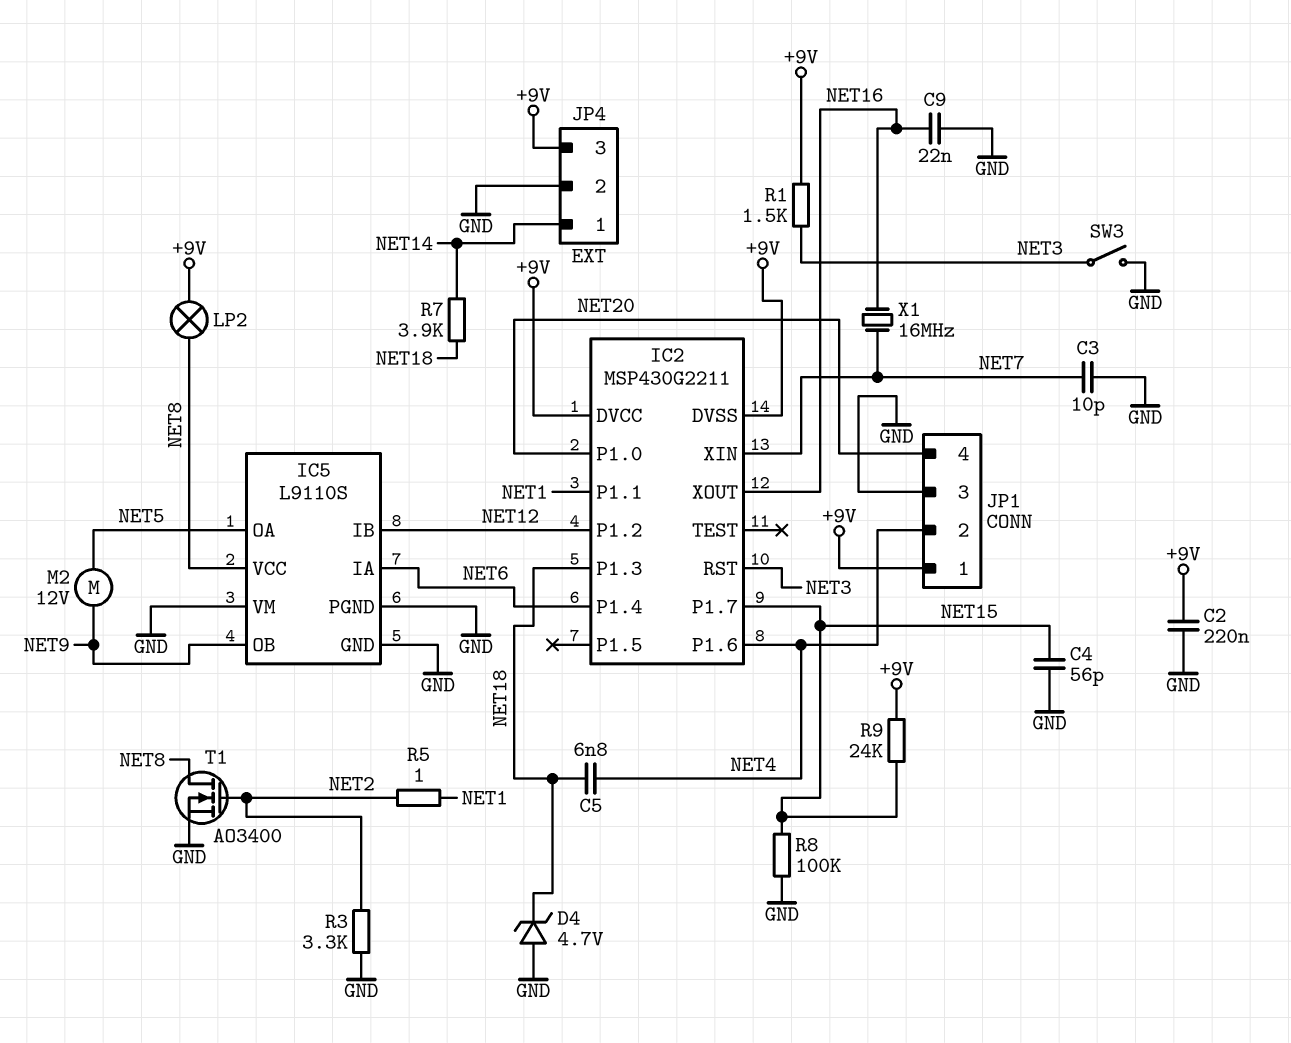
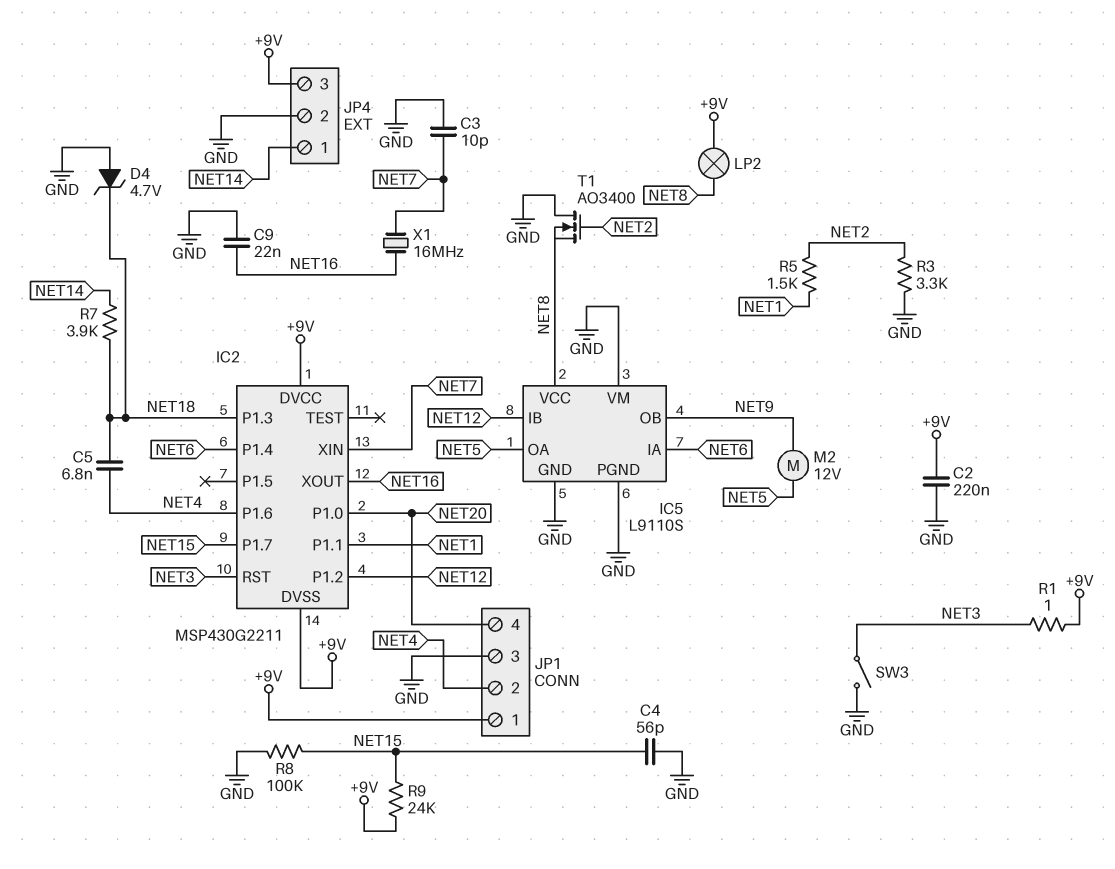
R1: 1.5k (+9V, NET3) -> 1 (+9V, NET3)
R5: 1 (NET1, NET2) -> 1.5k (NET1, NET2)
T1: NMOS AO3400 (G NET2, D NET8, S GND) -> NMOS AO3400 (G NET2, D GND, S NET8)

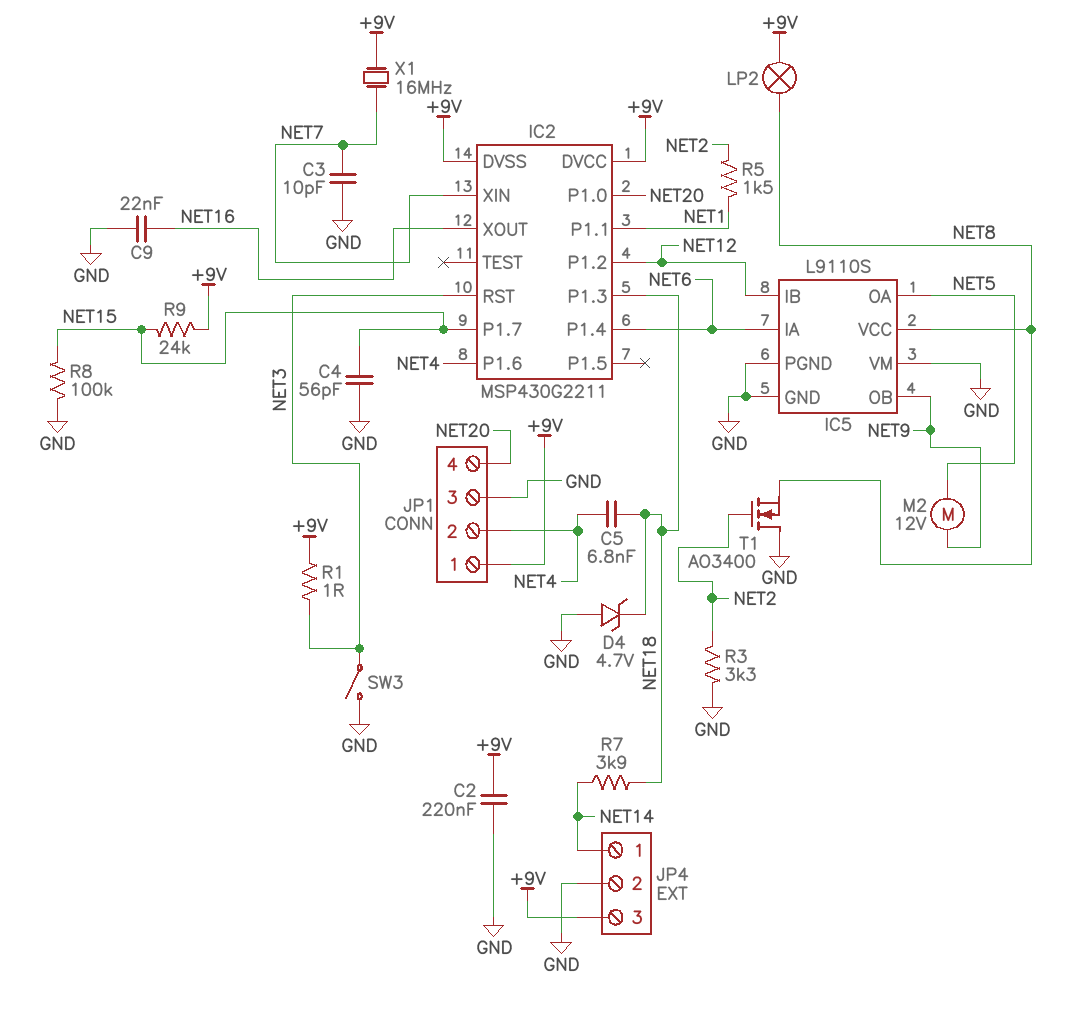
X1: 16MHz (NET7, NET16) -> 16MHz (+9V, NET7)

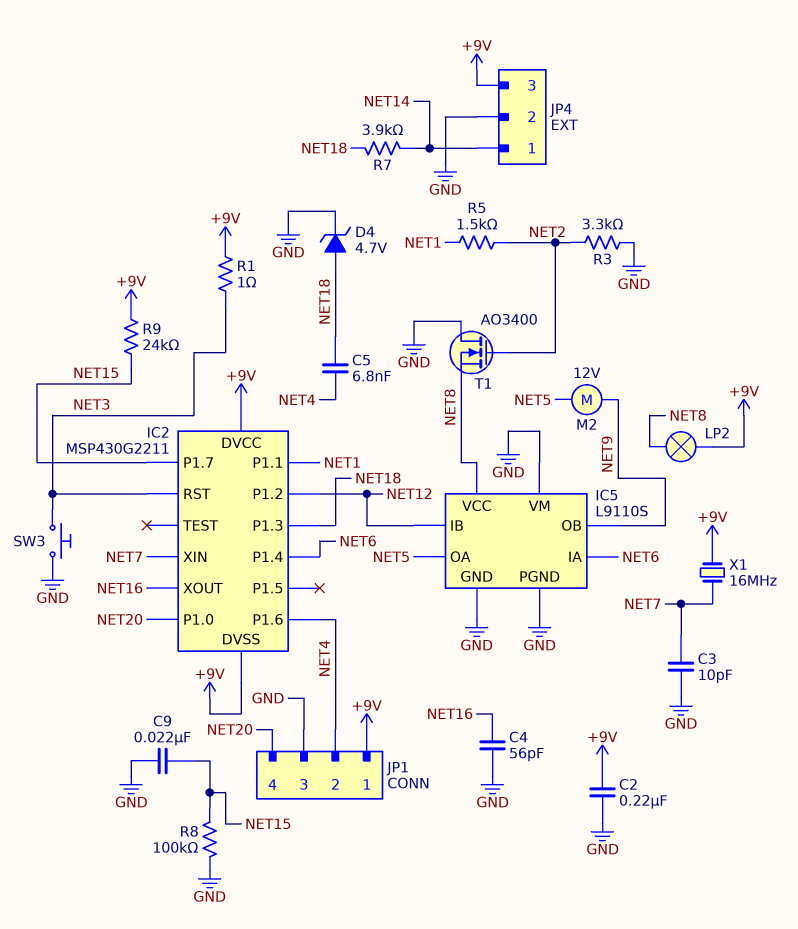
C4: 56pF (GND, NET15) -> 56pF (GND, NET16)
C9: 22nF (GND, NET16) -> 22nF (GND, NET15)
D4: zener 4.7V (A GND, K NET18) -> zener 4.7V (A NET18, K GND)
SW3: switch (GND, NET3) -> button (GND, NET3)

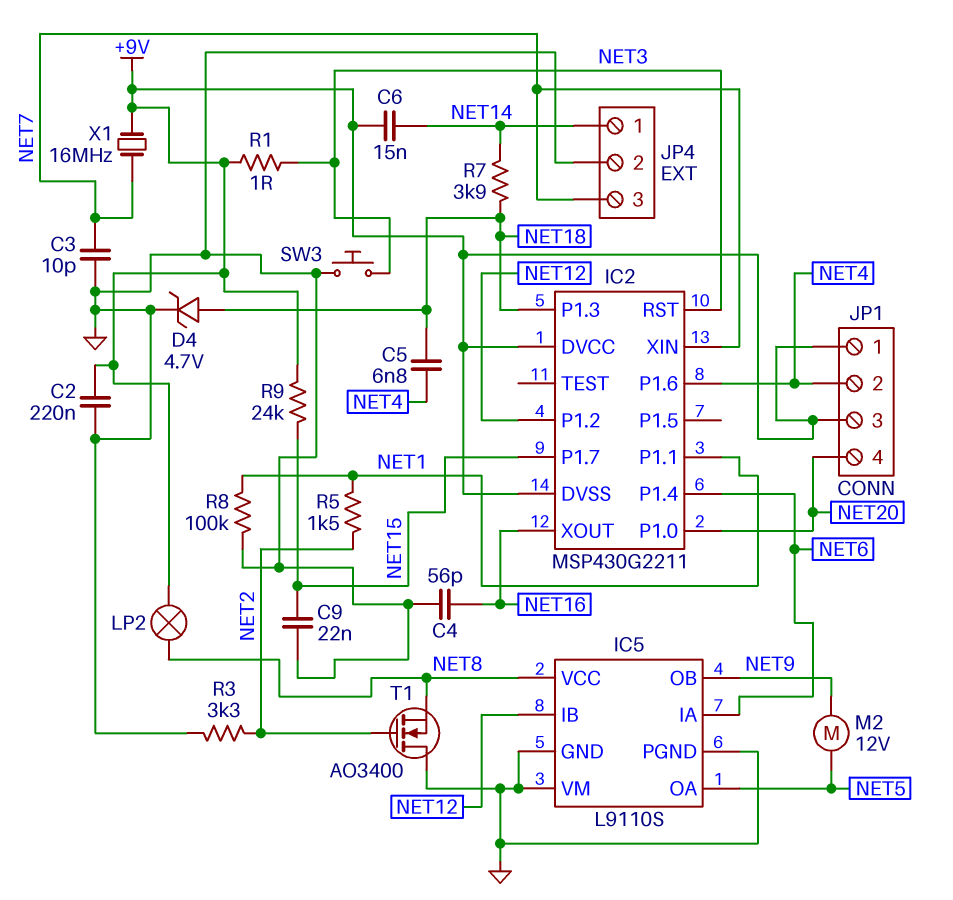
C6: none -> 15nF (+9V, NET14)
JP1 pin 3: GND -> +9V
JP4 pin 3: +9V -> NET7
R8: 100k (GND, NET15) -> 100k (GND, NET1)

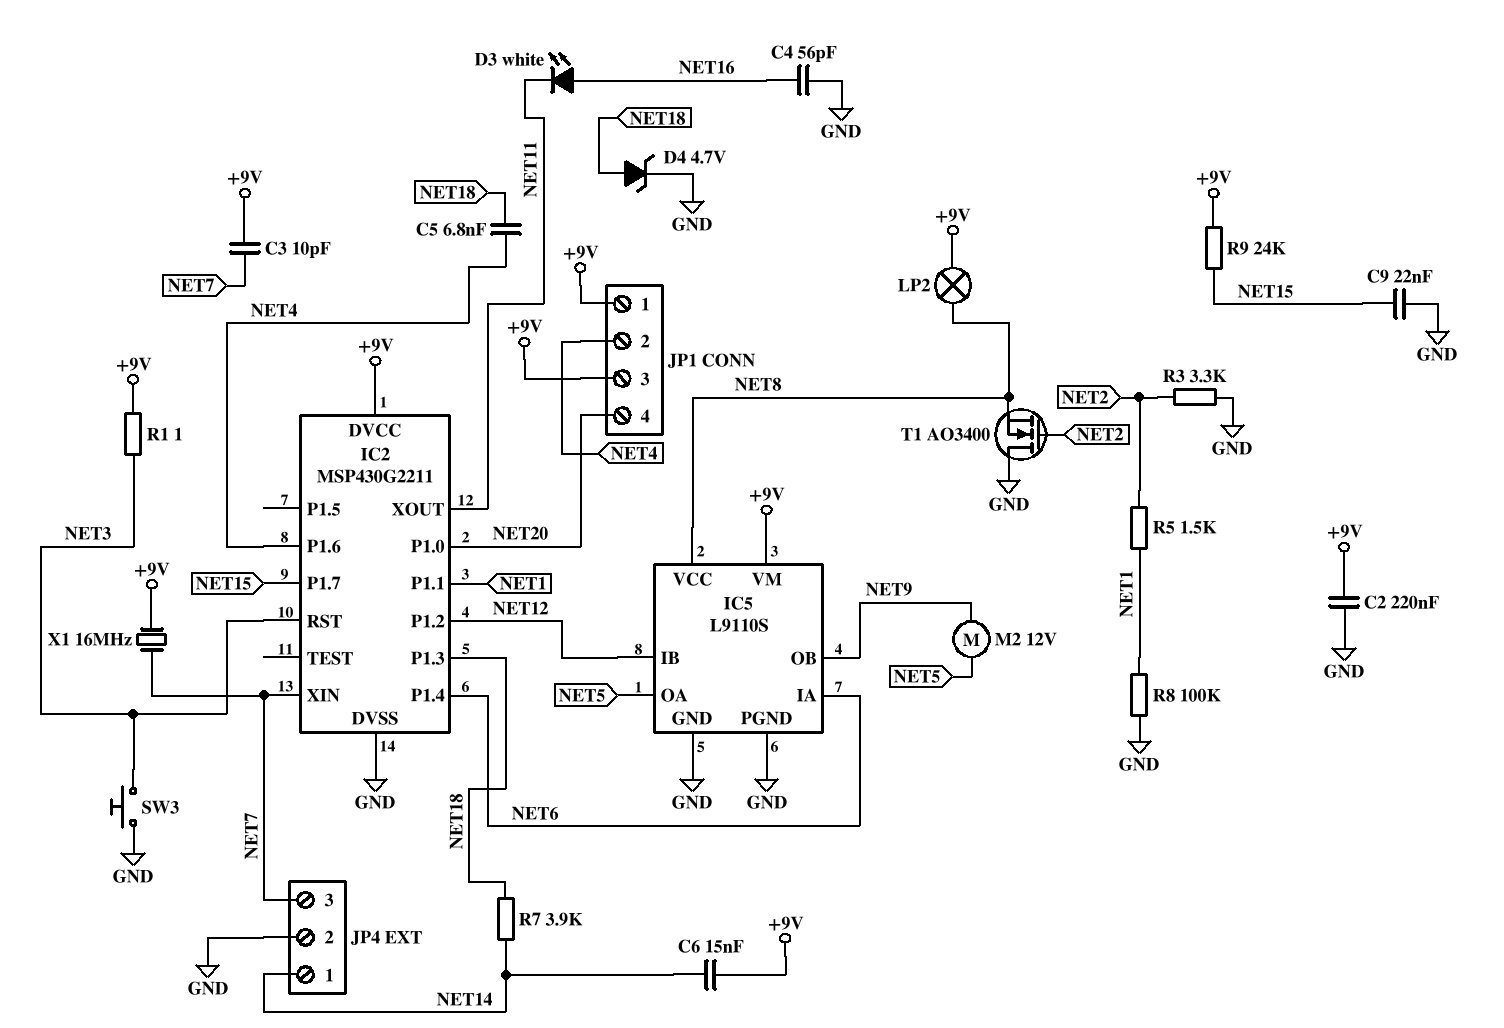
C3: 10pF (GND, NET7) -> 10pF (+9V, NET7)
D3: none -> LED white (A NET16, K NET11)
IC2 pin DVSS: +9V -> GND
IC2 pin XOUT: NET16 -> NET11
IC5 pin VM: GND -> +9V

